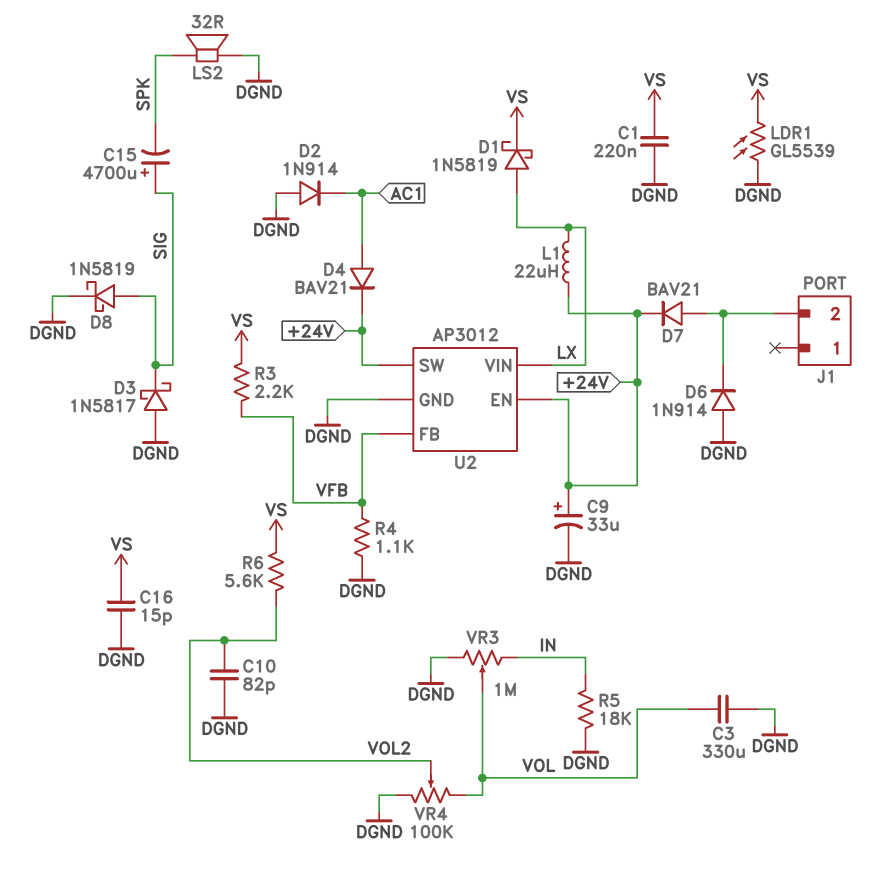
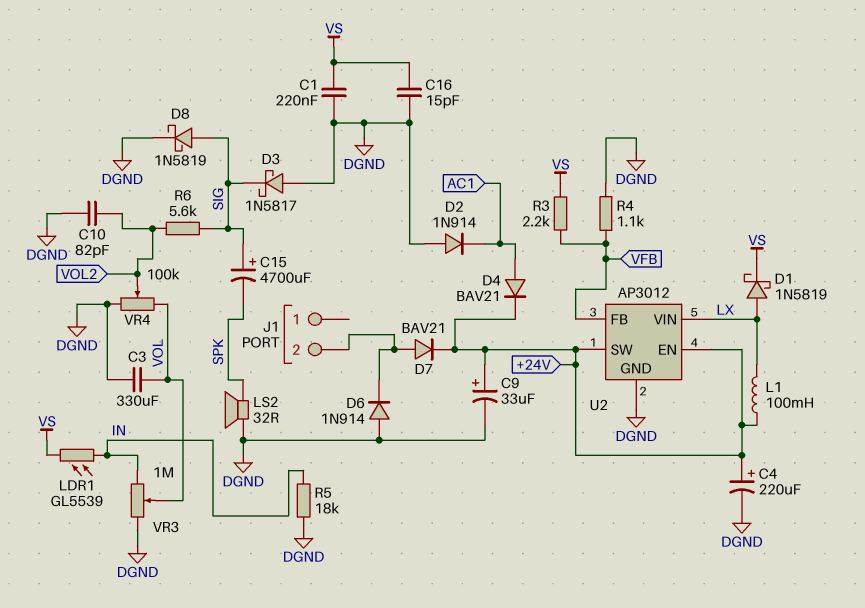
C4: none -> 220uF (plus +24V, minus DGND)
L1: 22uH (+24V, LX) -> 100mH (+24V, LX)
LDR1: GL5539 (DGND, VS) -> GL5539 (IN, VS)
R6: 5.6k (VOL2, VS) -> 5.6k (SIG, VOL2)

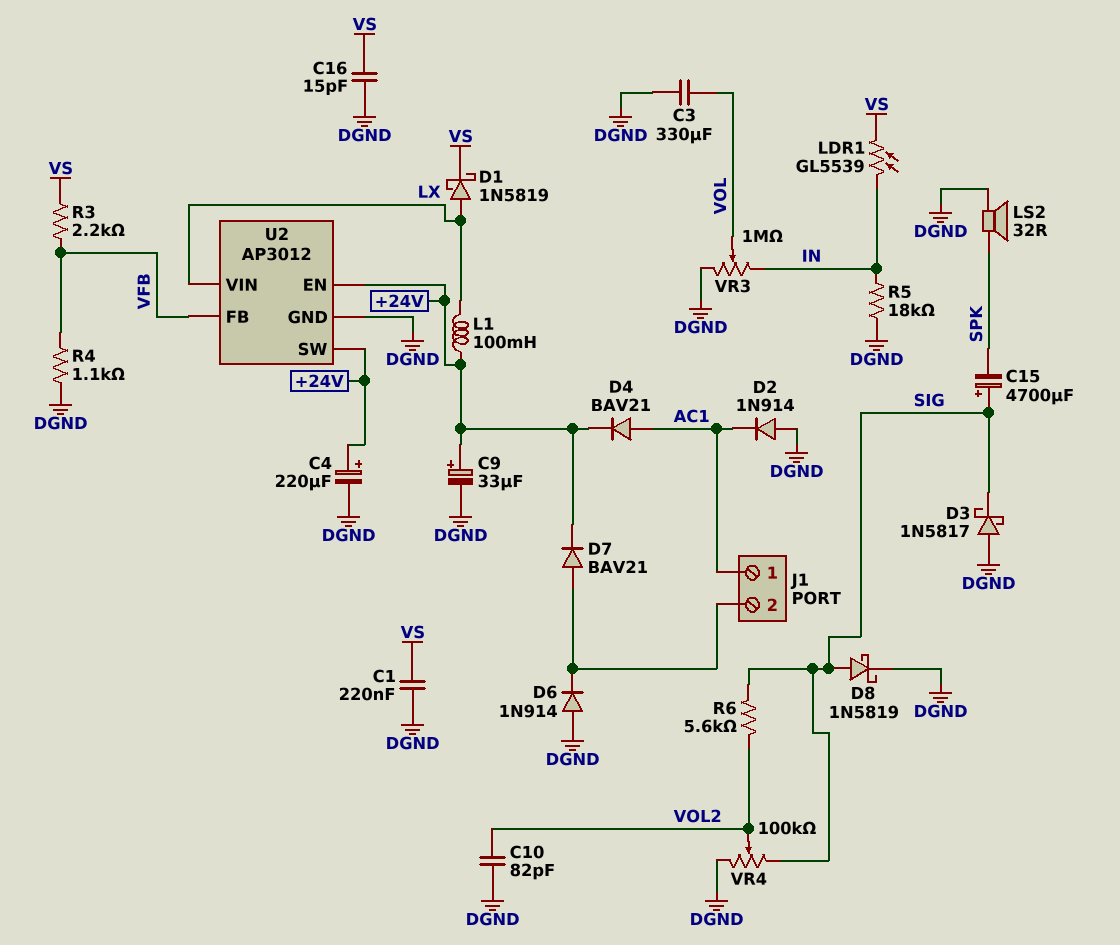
J1 pin 1: none -> AC1
VR4: 100k (DGND, VOL, wiper VOL2) -> 100k (DGND, SIG, wiper VOL2)

